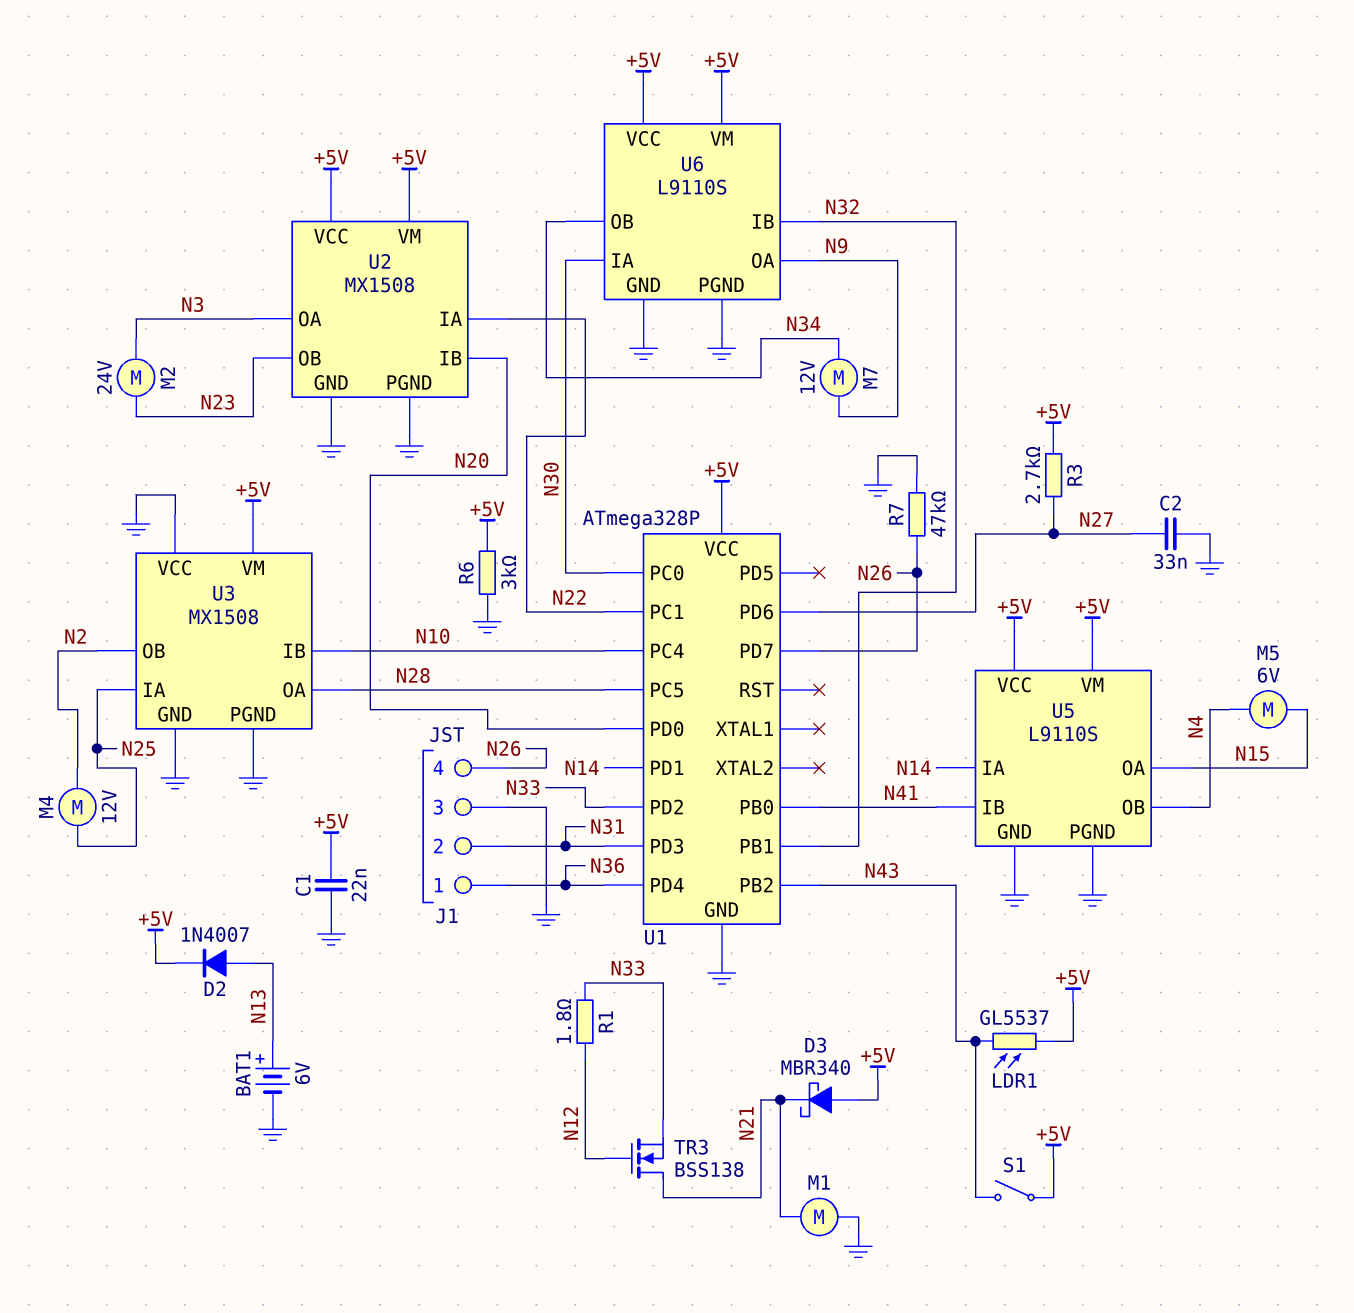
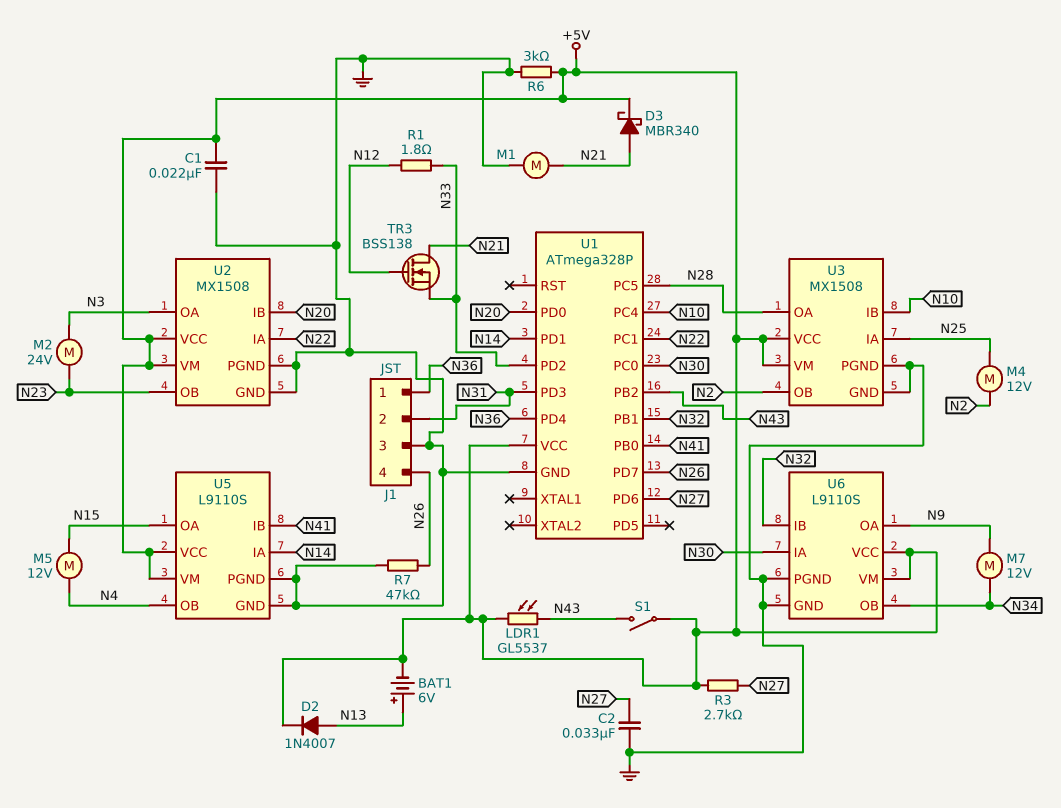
BAT1: 6V (plus N13, minus GND) -> 6V (plus N13, minus +5V)
D3: schottky MBR340 (A +5V, K N21) -> schottky MBR340 (A N21, K +5V)
M5: motor 6V (N4, N15) -> motor 12V (N4, N15)
U3 pin VCC: GND -> +5V

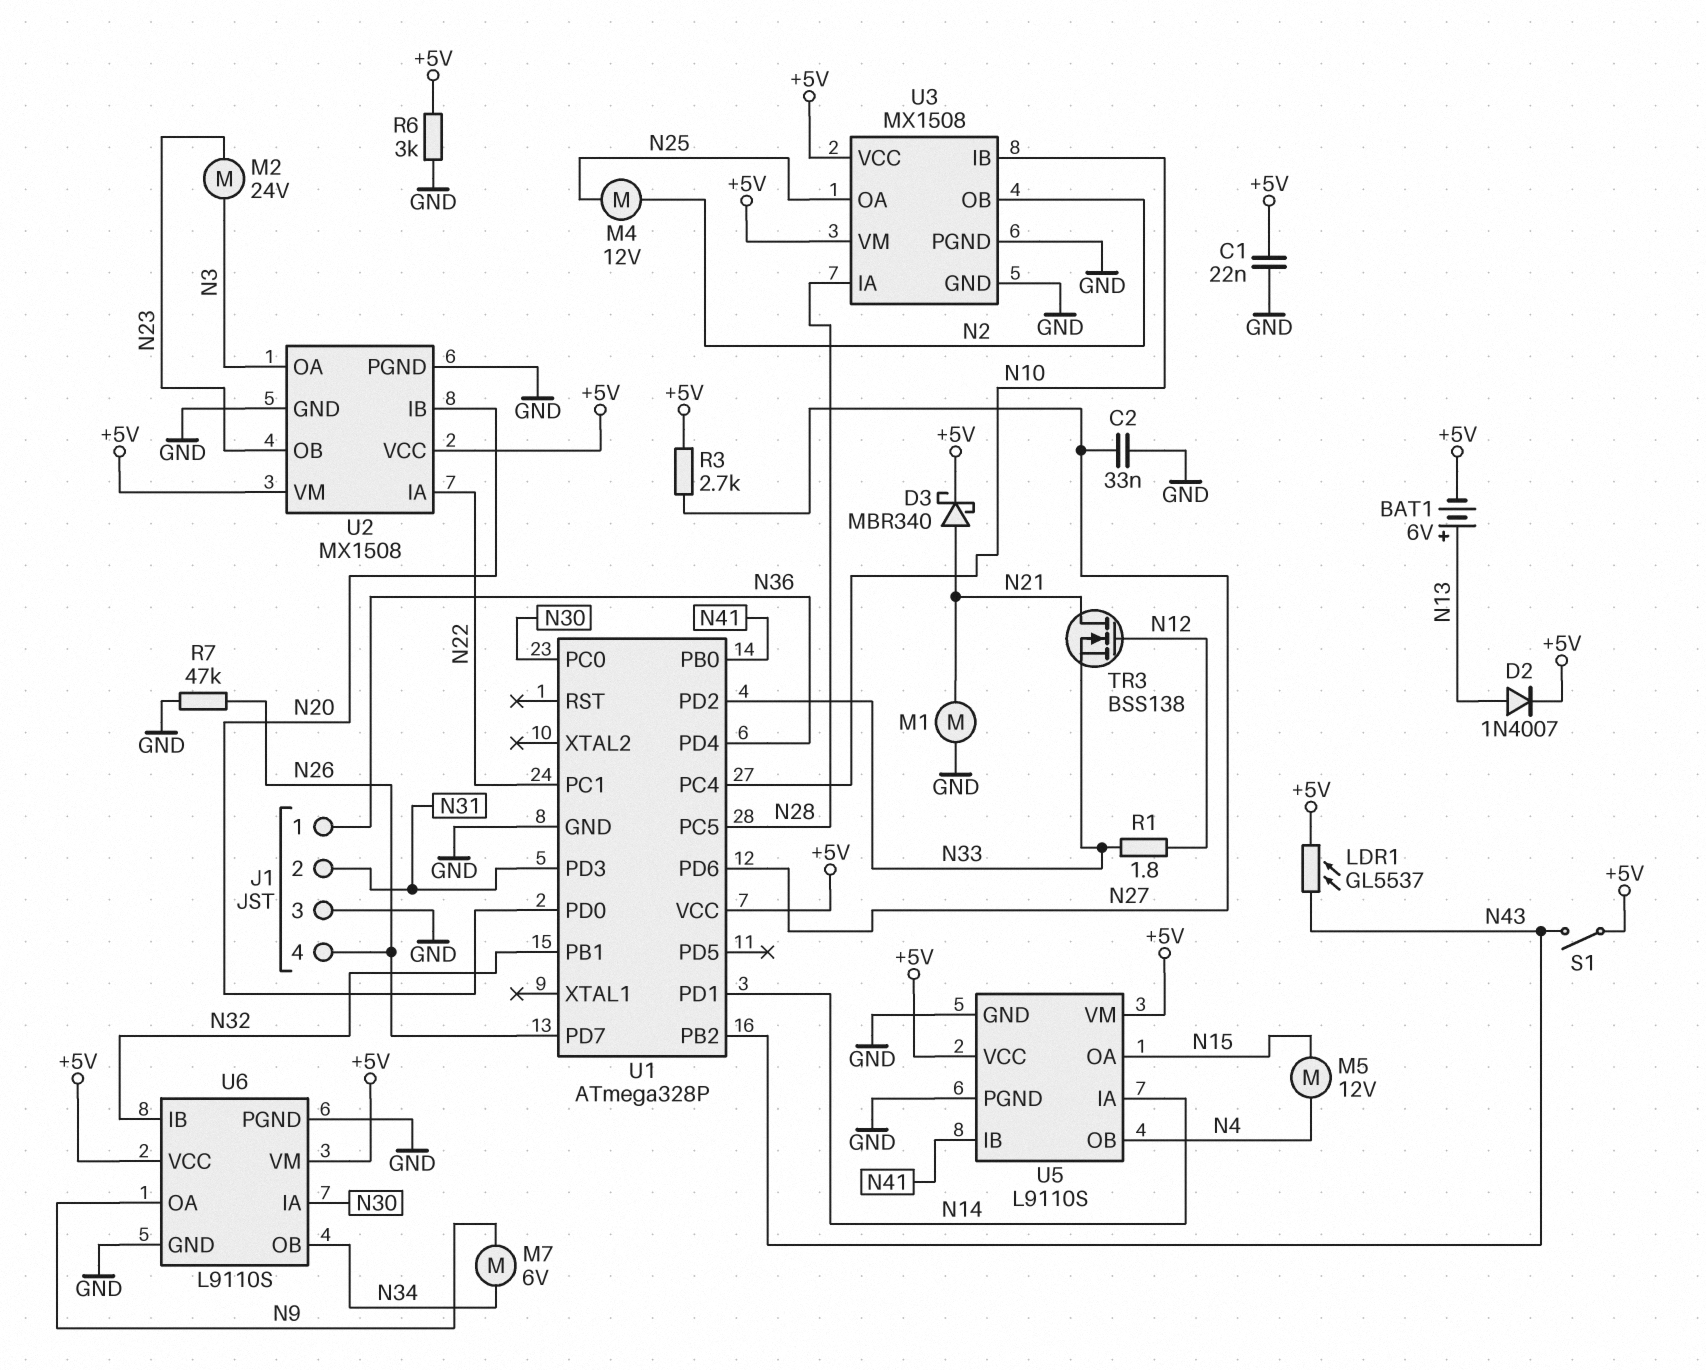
M7: motor 12V (N9, N34) -> motor 6V (N9, N34)
U3 pin IA: N25 -> N28
U3 pin OA: N28 -> N25

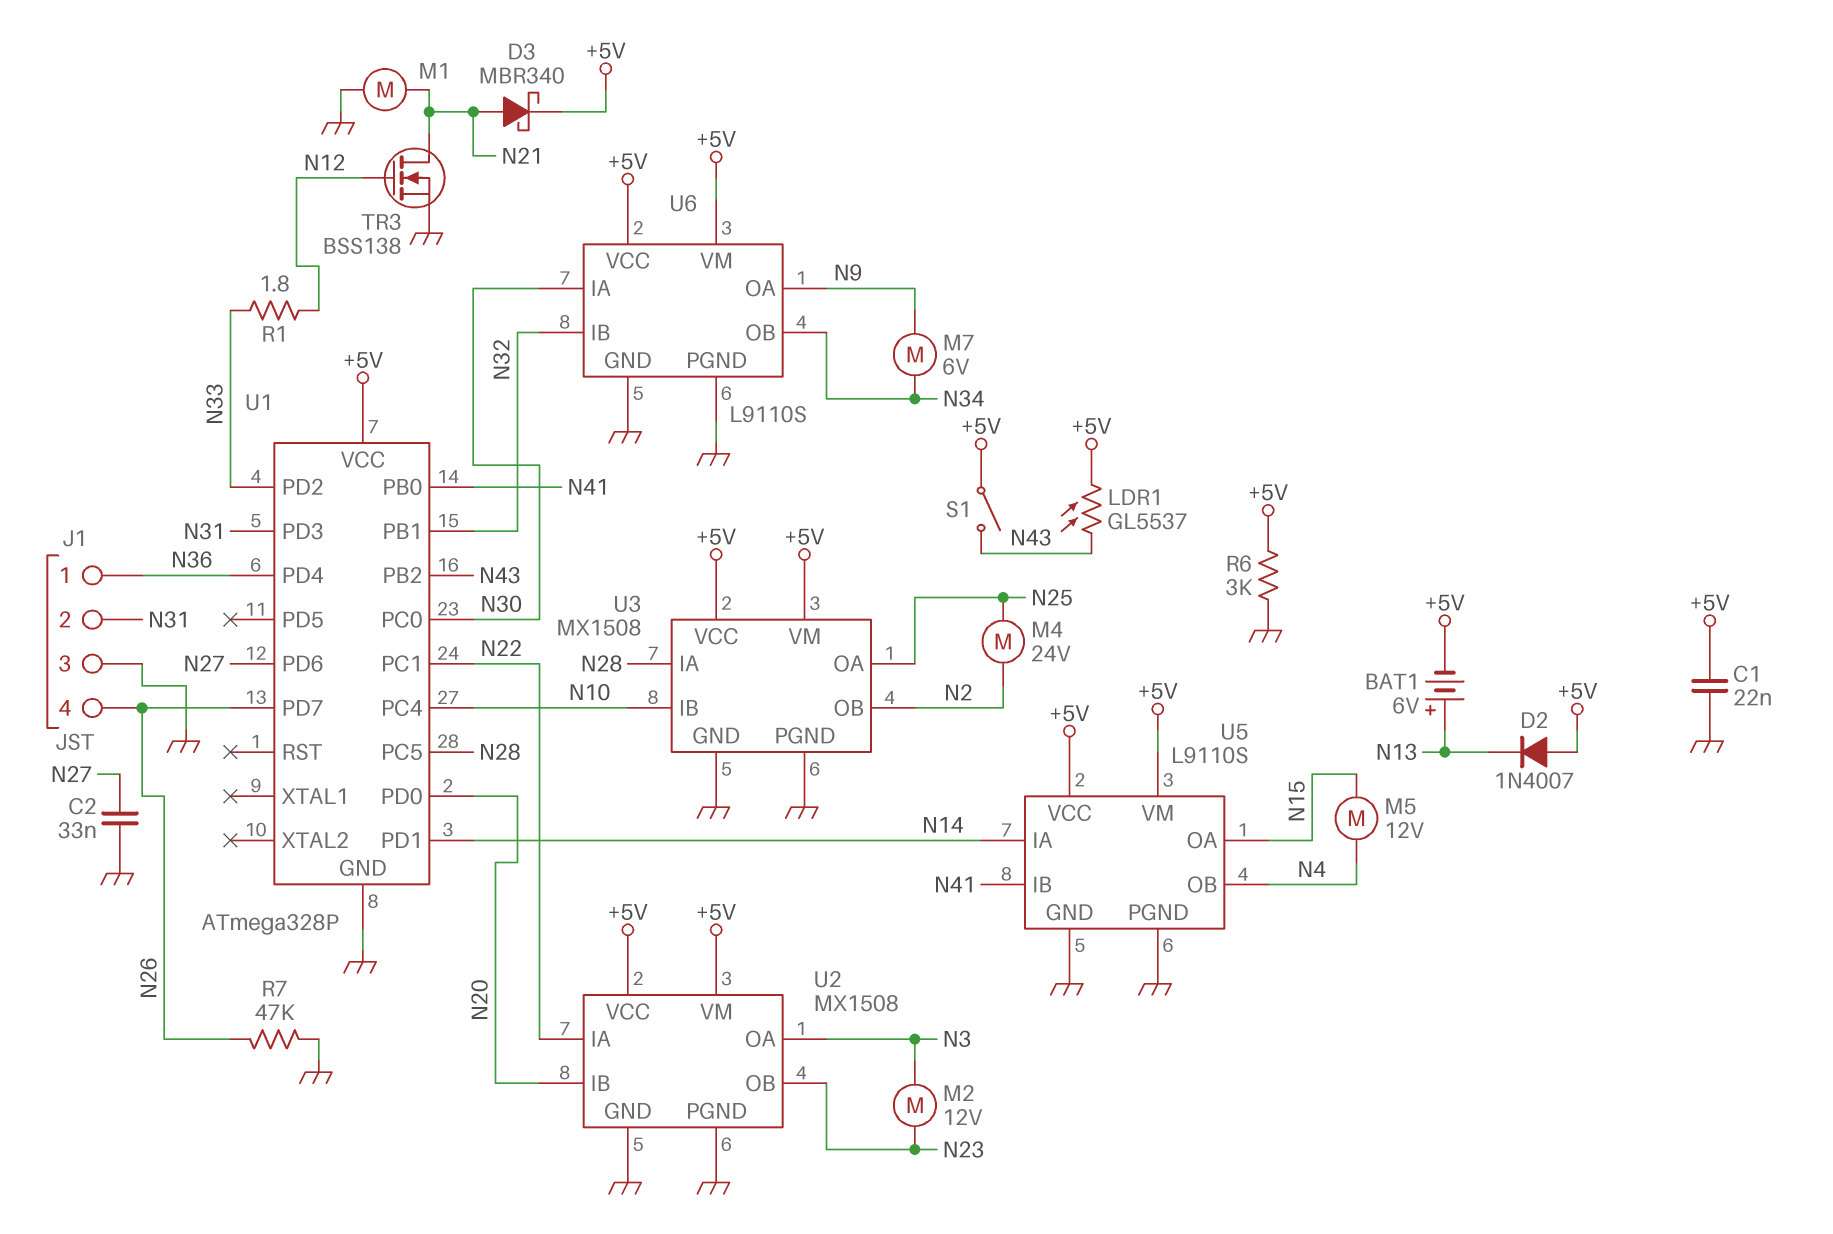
D2: diode 1N4007 (A N13, K +5V) -> diode 1N4007 (A +5V, K N13)
M2: motor 24V (N3, N23) -> motor 12V (N3, N23)
M4: motor 12V (N2, N25) -> motor 24V (N2, N25)
R3: 2.7k (+5V, N27) -> none
TR3: NMOS BSS138 (G N12, D N21, S N33) -> NMOS BSS138 (G N12, D N21, S GND)

